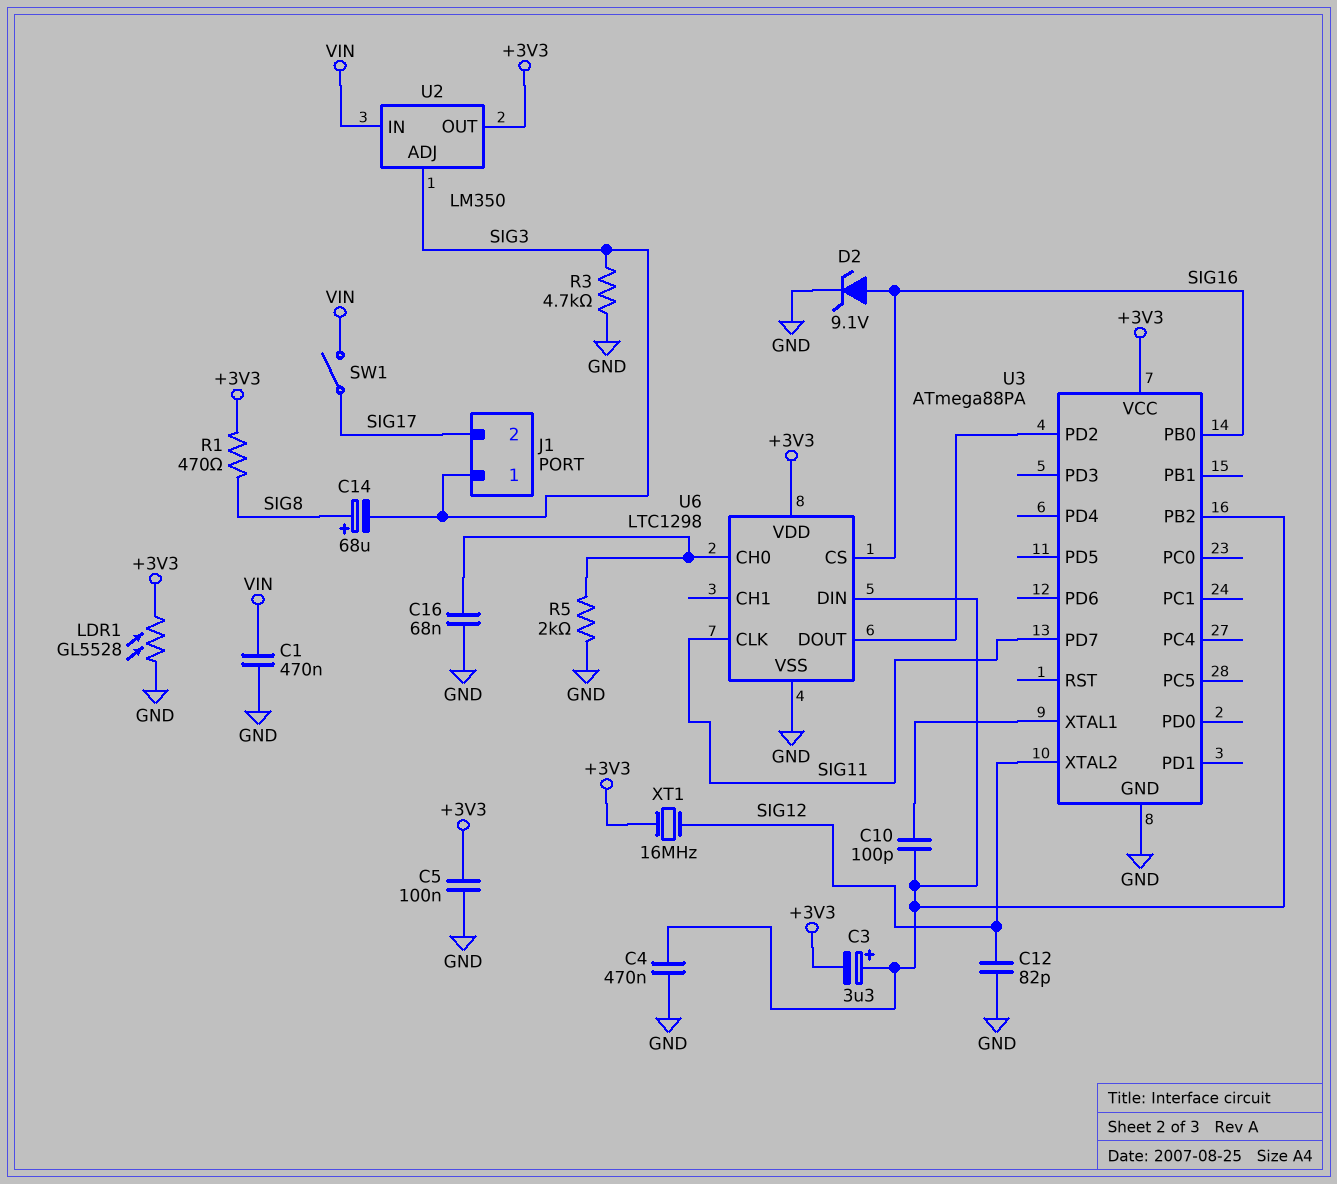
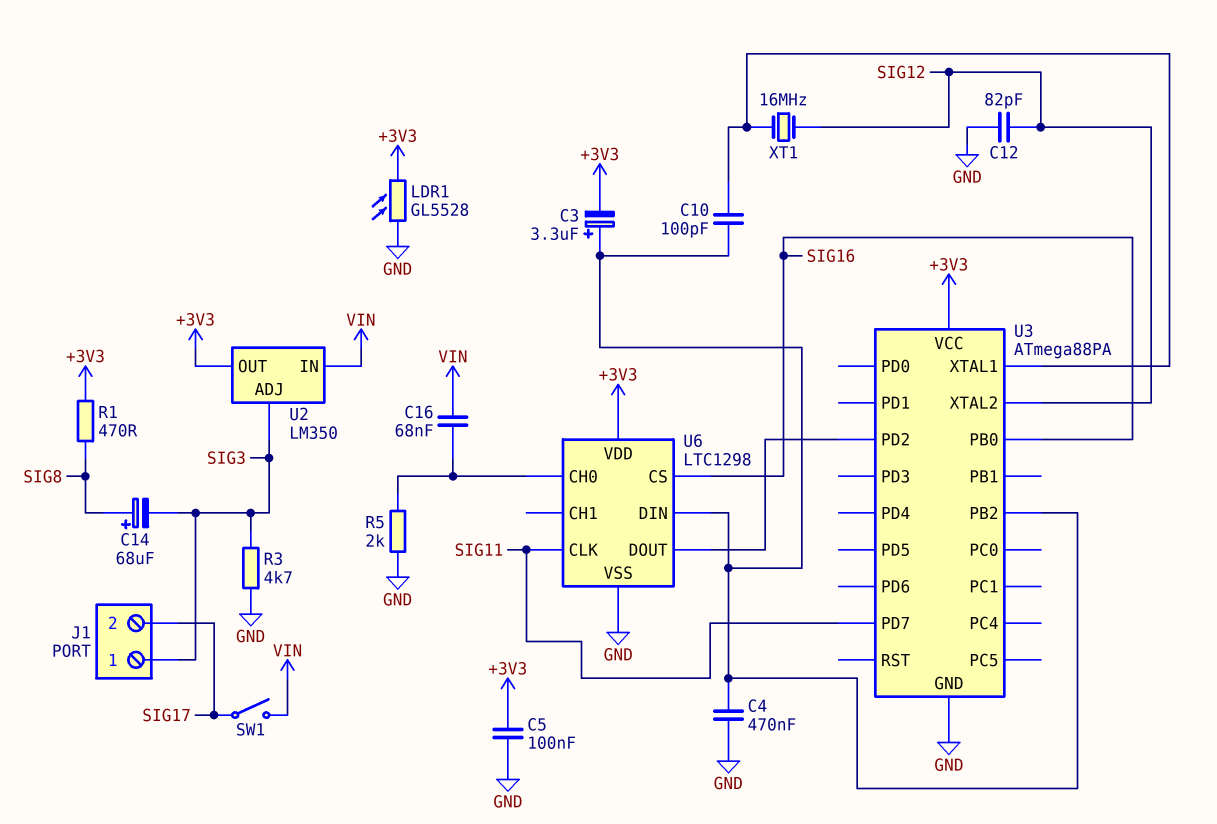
C1: 470nF (GND, VIN) -> none
C16: 68nF (GND, U6/CH0) -> 68nF (U6/CH0, VIN)
D2: zener 9.1V (A SIG16, K GND) -> none
XT1: 16MHz (+3V3, SIG12) -> 16MHz (SIG12, U3/XTAL1)

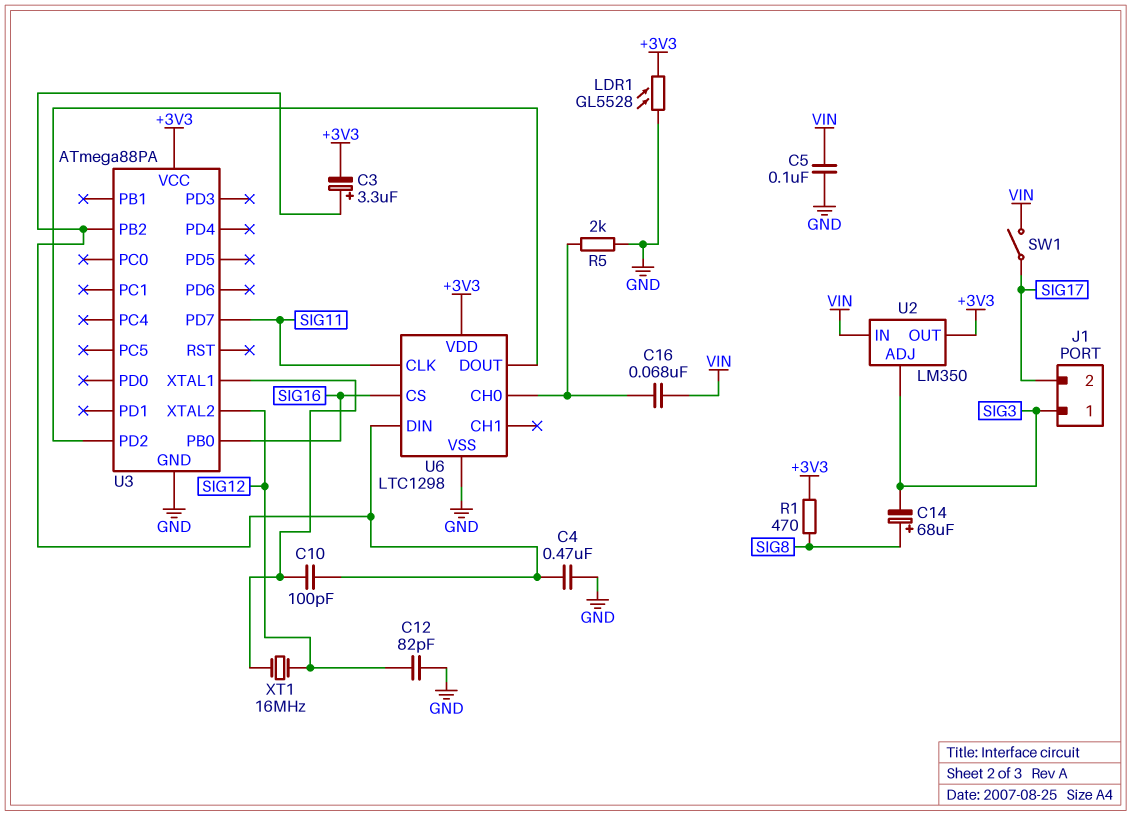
C5: 100nF (+3V3, GND) -> 100nF (GND, VIN)
R3: 4.7k (GND, SIG3) -> none

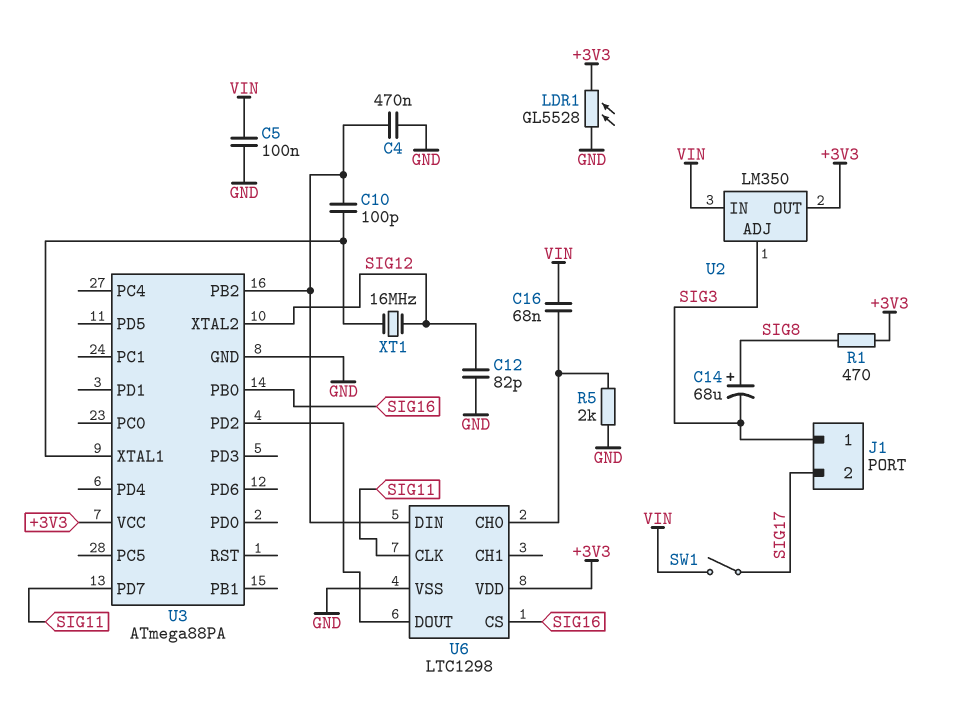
C3: 3.3uF (plus U3/PB2, minus +3V3) -> none

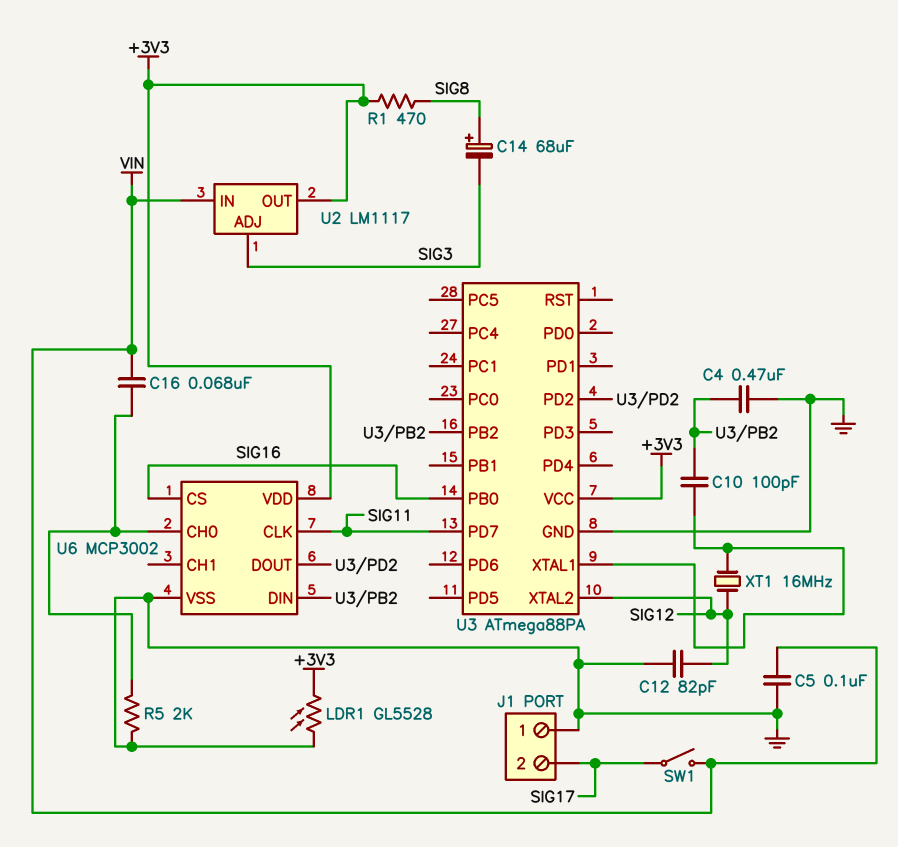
J1 pin 1: SIG3 -> GND
U2: LM350 -> LM1117
U6: LTC1298 -> MCP3002

